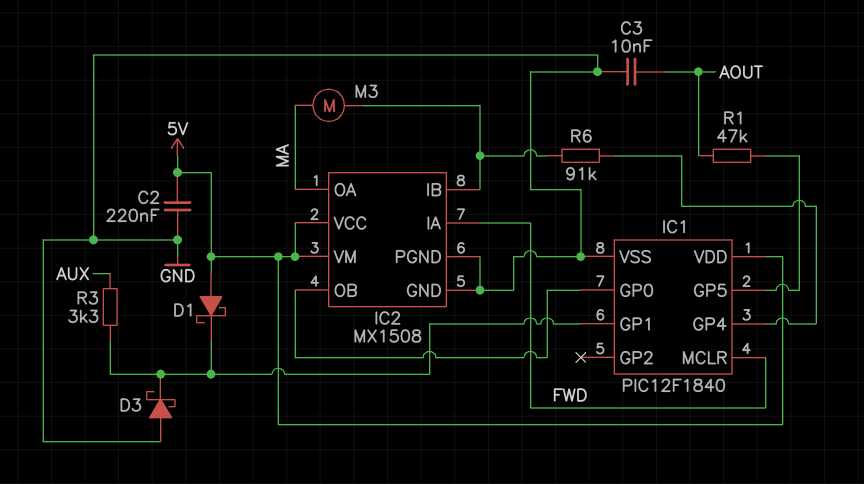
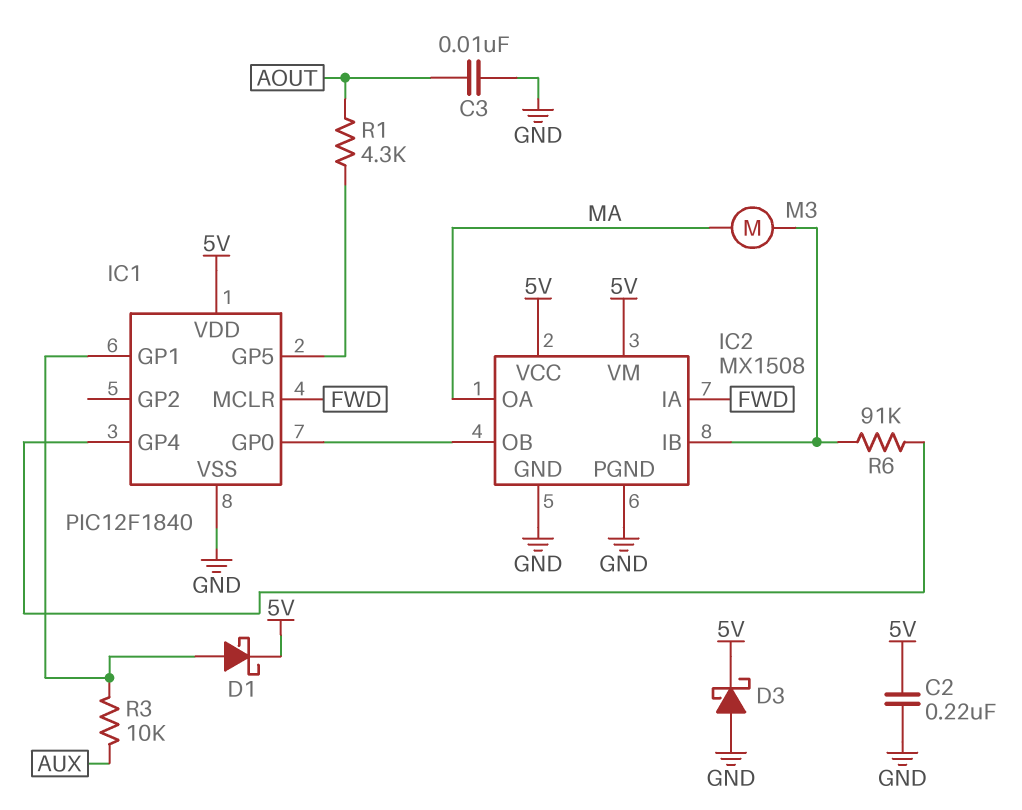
D1: schottky (A 5V, K IC1/GP1) -> schottky (A IC1/GP1, K 5V)
D3: schottky (A GND, K IC1/GP1) -> schottky (A GND, K 5V)
R1: 47k (AOUT, IC1/GP5) -> 4.3k (AOUT, IC1/GP5)
R3: 3.3k (AUX, IC1/GP1) -> 10k (AUX, IC1/GP1)

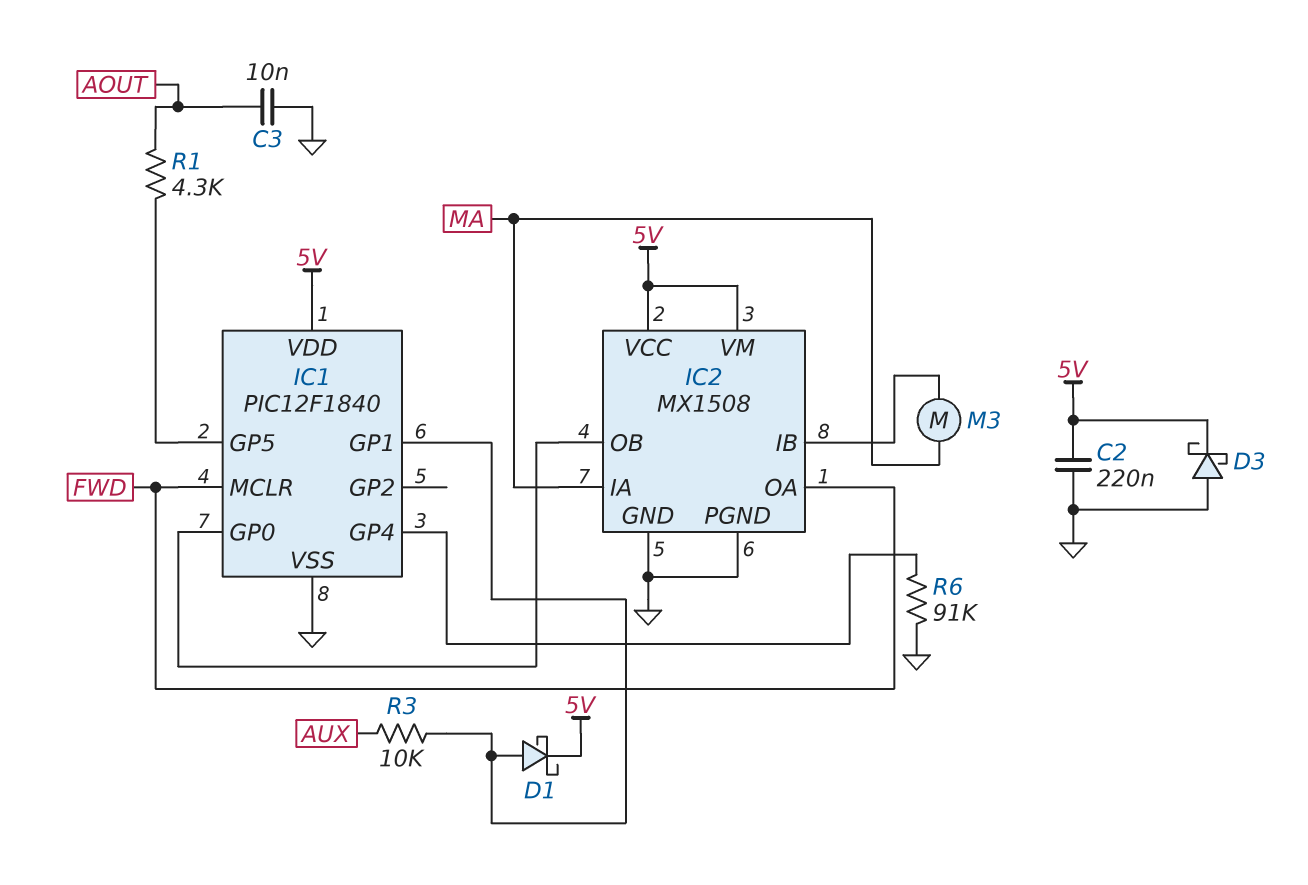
IC2 pin IA: FWD -> MA
IC2 pin OA: MA -> FWD
R6: 91k (IC1/GP4, IC2/IB) -> 91k (GND, IC1/GP4)

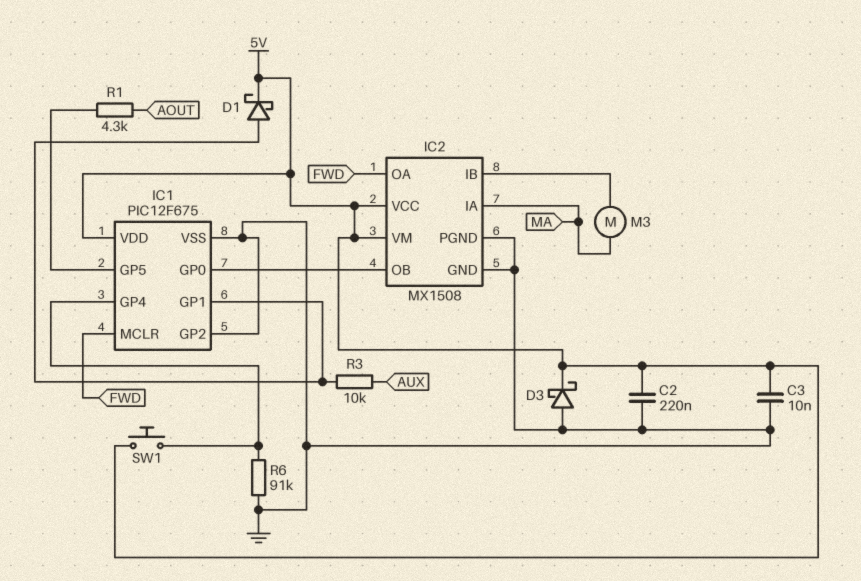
C3: 10nF (AOUT, GND) -> 10nF (5V, GND)
IC1: PIC12F1840 -> PIC12F675
IC1 pin GP2: none -> GND
SW1: none -> button (5V, IC1/GP4)

